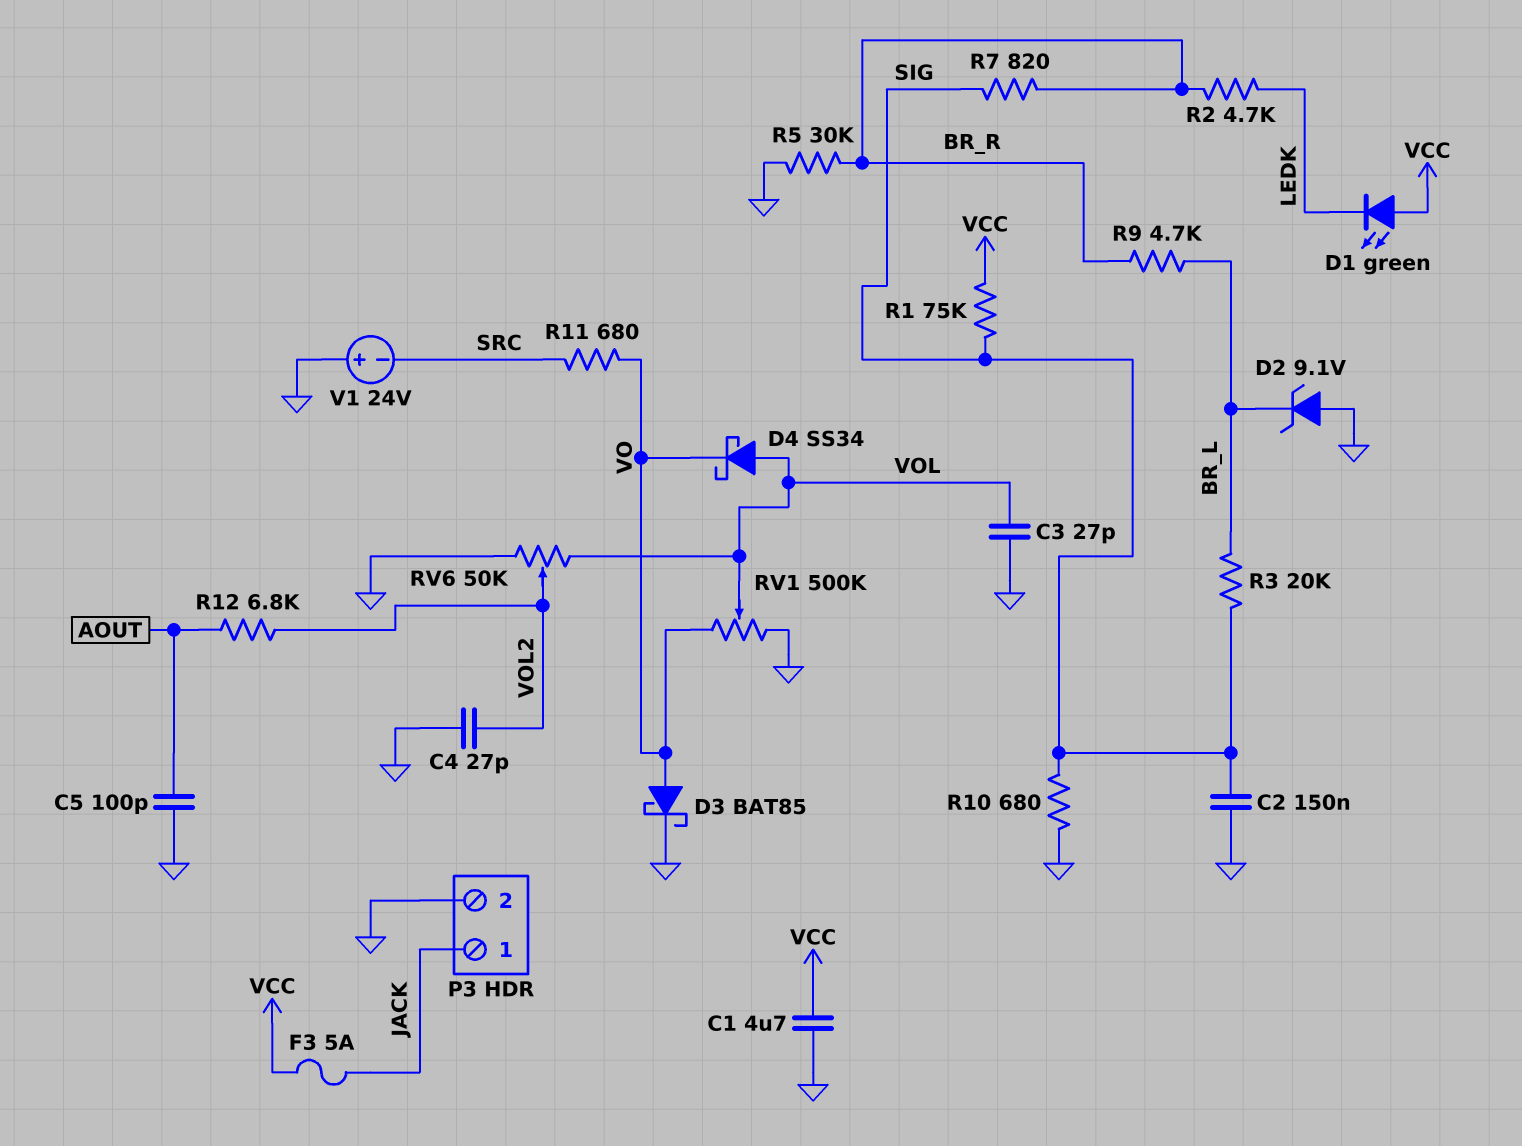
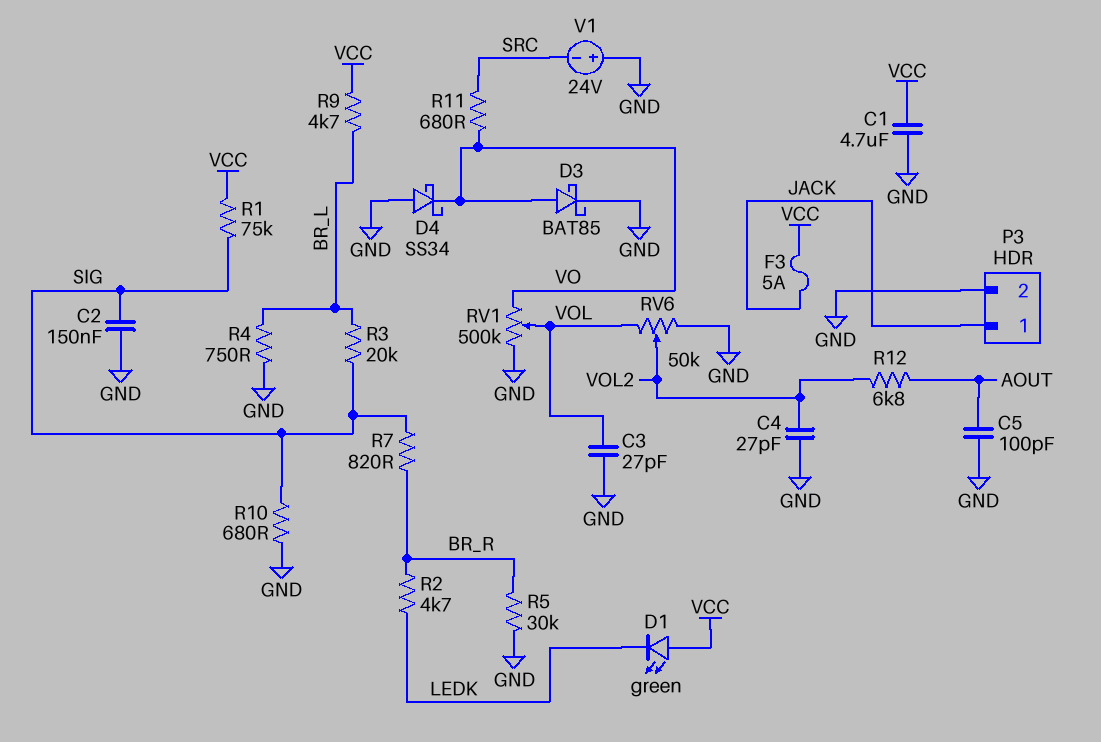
D2: zener 9.1V (A GND, K BR_L) -> none
D4: schottky SS34 (A VOL, K VO) -> schottky SS34 (A GND, K VO)
R4: none -> 750 (BR_L, GND)
R9: 4.7k (BR_L, BR_R) -> 4.7k (BR_L, VCC)

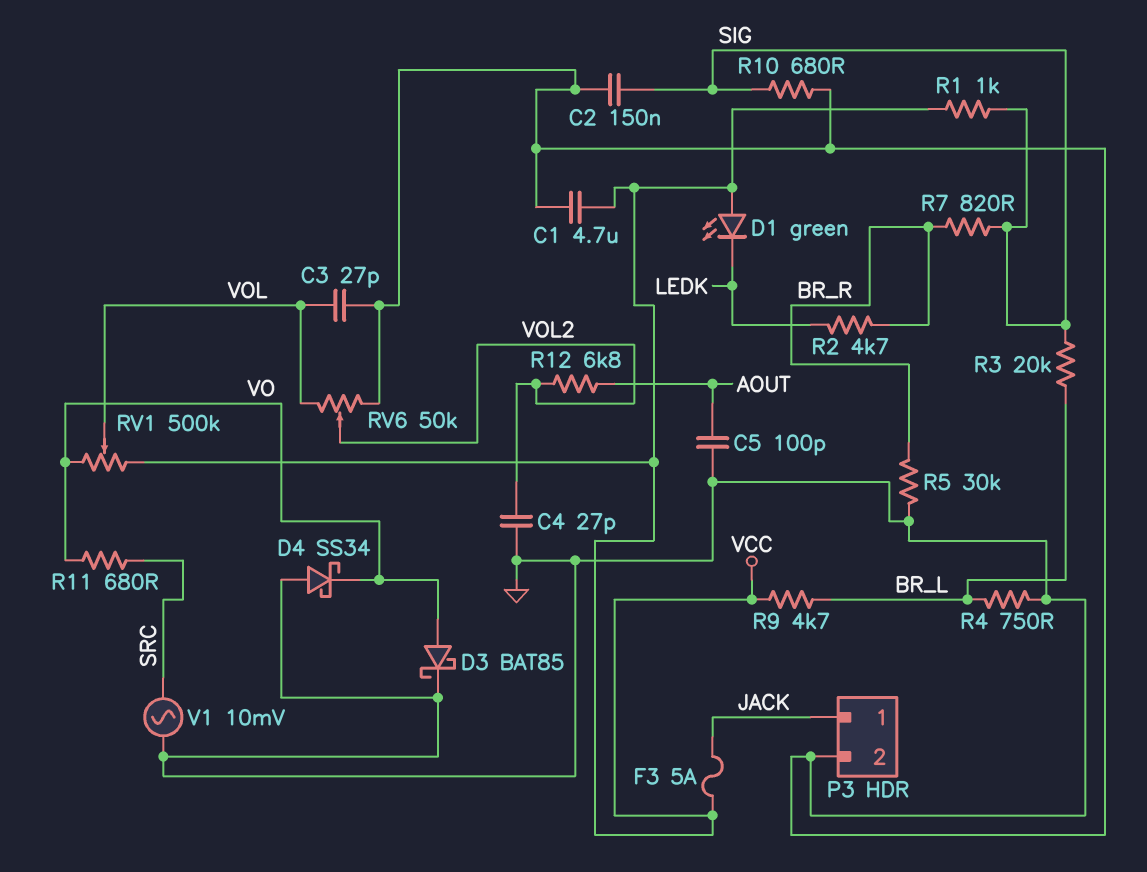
R1: 75k (SIG, VCC) -> 1k (SIG, VCC)
RV1: 500k (GND, VO, wiper VOL) -> 500k (VCC, VO, wiper VOL)
V1: 24V (plus GND, minus SRC) -> AC 10mV (GND, SRC)

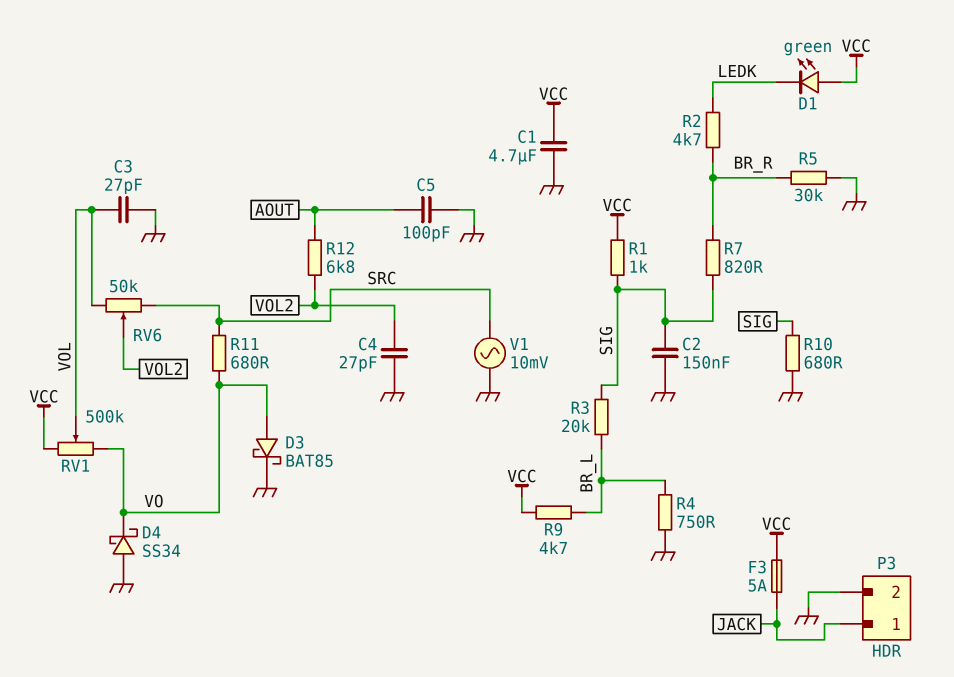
RV6: 50k (GND, VOL, wiper VOL2) -> 50k (SRC, VOL, wiper VOL2)

